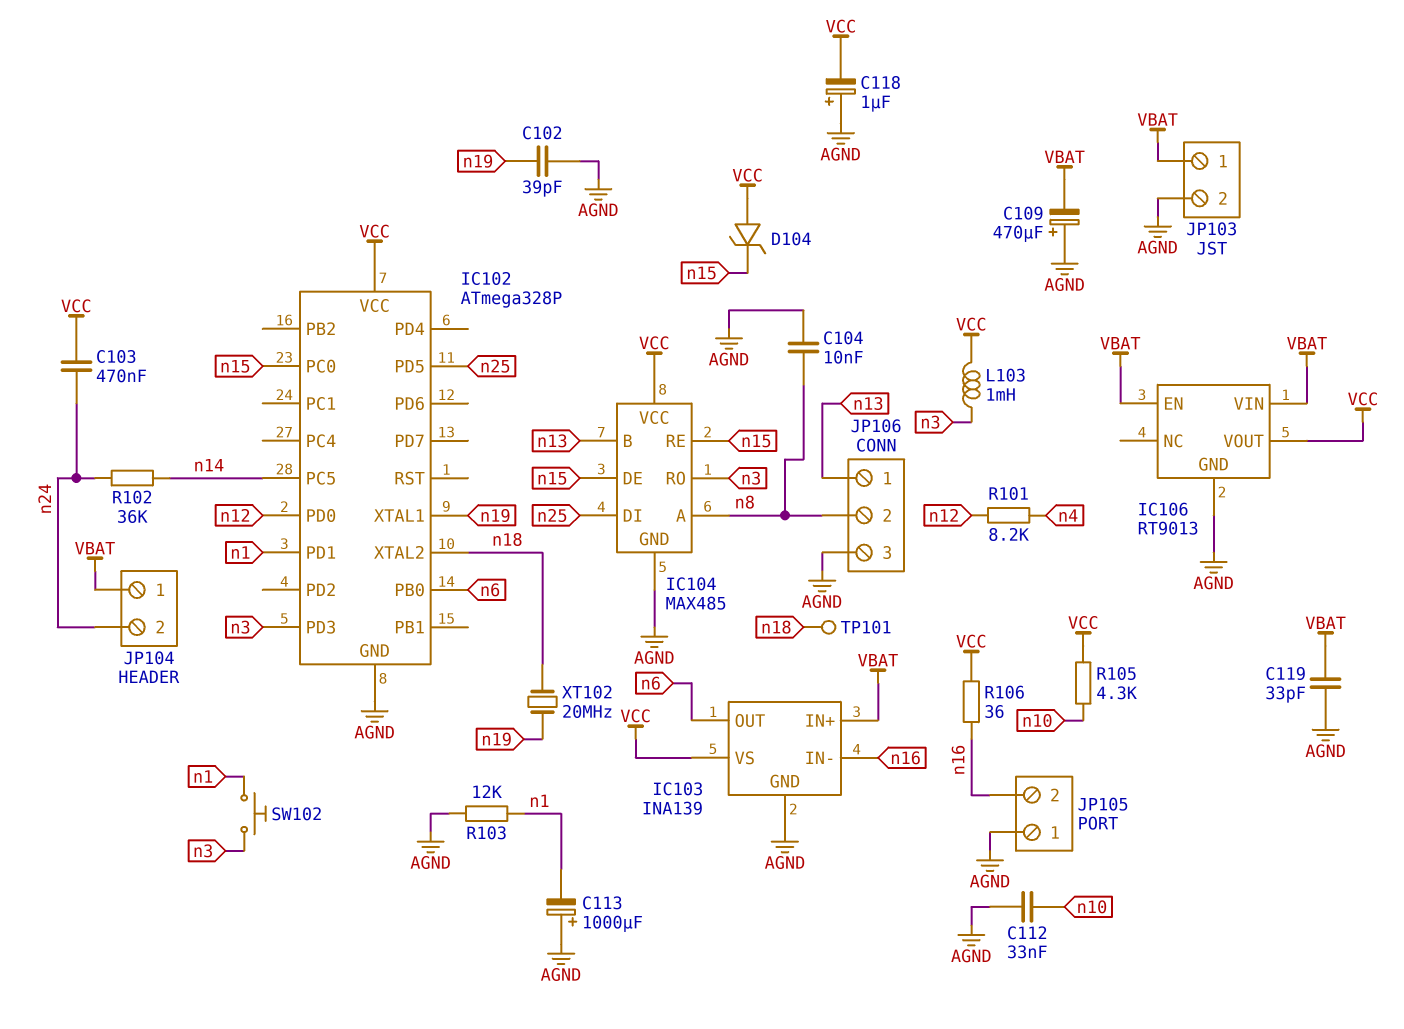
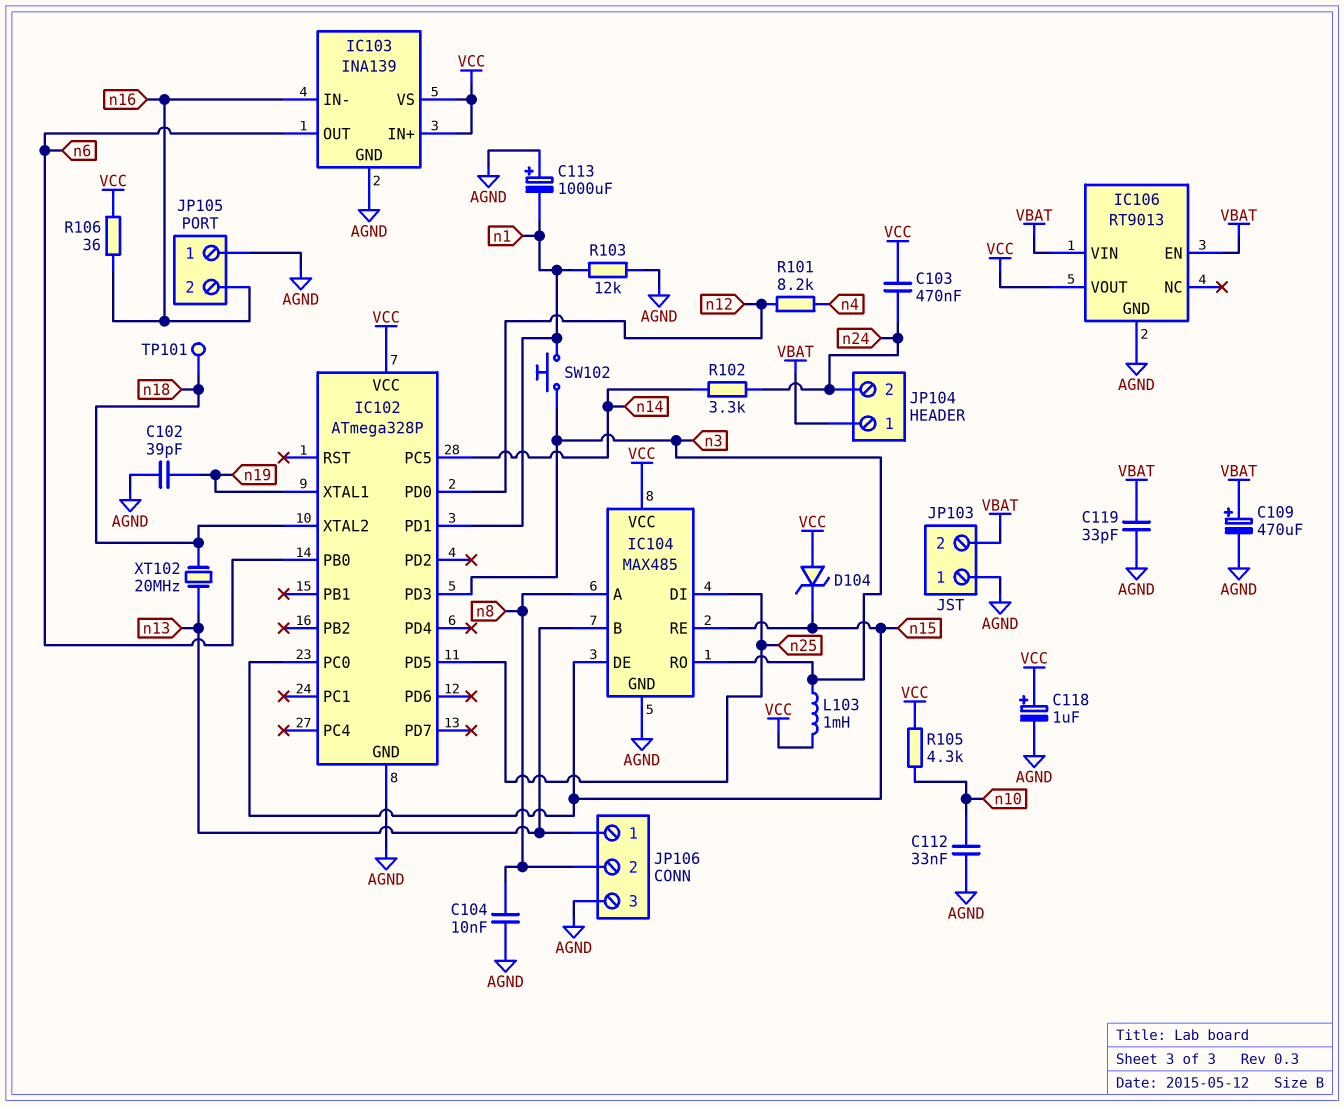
C109: 470uF (plus AGND, minus VBAT) -> 470uF (plus VBAT, minus AGND)
C118: 1uF (plus AGND, minus VCC) -> 1uF (plus VCC, minus AGND)
IC103 pin IN+: VBAT -> VCC
JP103 pin 1: VBAT -> AGND
JP103 pin 2: AGND -> VBAT
R102: 36k (n14, n24) -> 3.3k (n14, n24)
XT102: 20MHz (n18, n19) -> 20MHz (n13, n18)

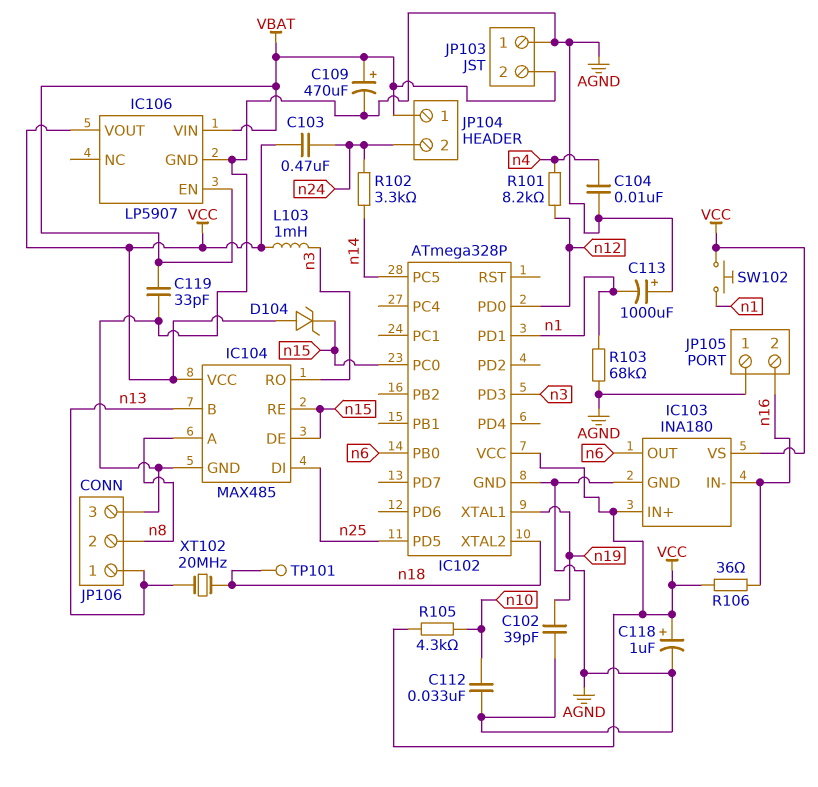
C104: 10nF (AGND, n8) -> 10nF (AGND, n4)
IC103: INA139 -> INA180
IC106: RT9013 -> LP5907
R103: 12k (AGND, n1) -> 68k (AGND, n1)
SW102: button (n1, n3) -> button (VCC, n1)

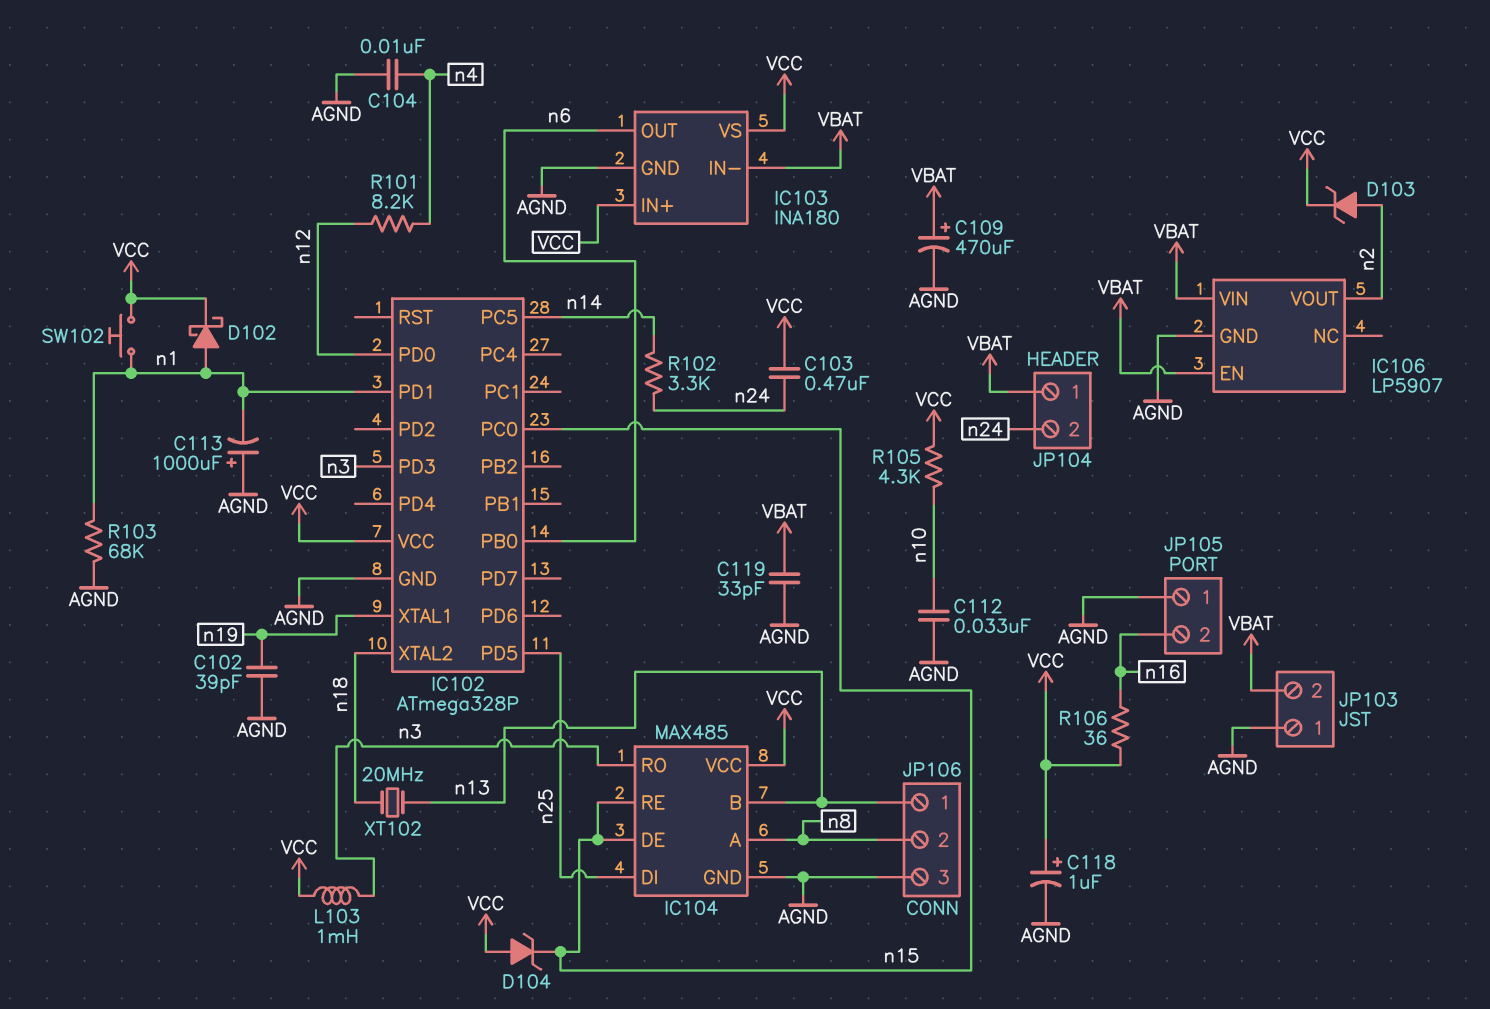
D102: none -> schottky (A n1, K VCC)
D103: none -> zener (A n2, K VCC)
IC103 pin IN-: n16 -> VBAT
IC106 pin VOUT: VCC -> n2
TP101: test point (n18) -> none

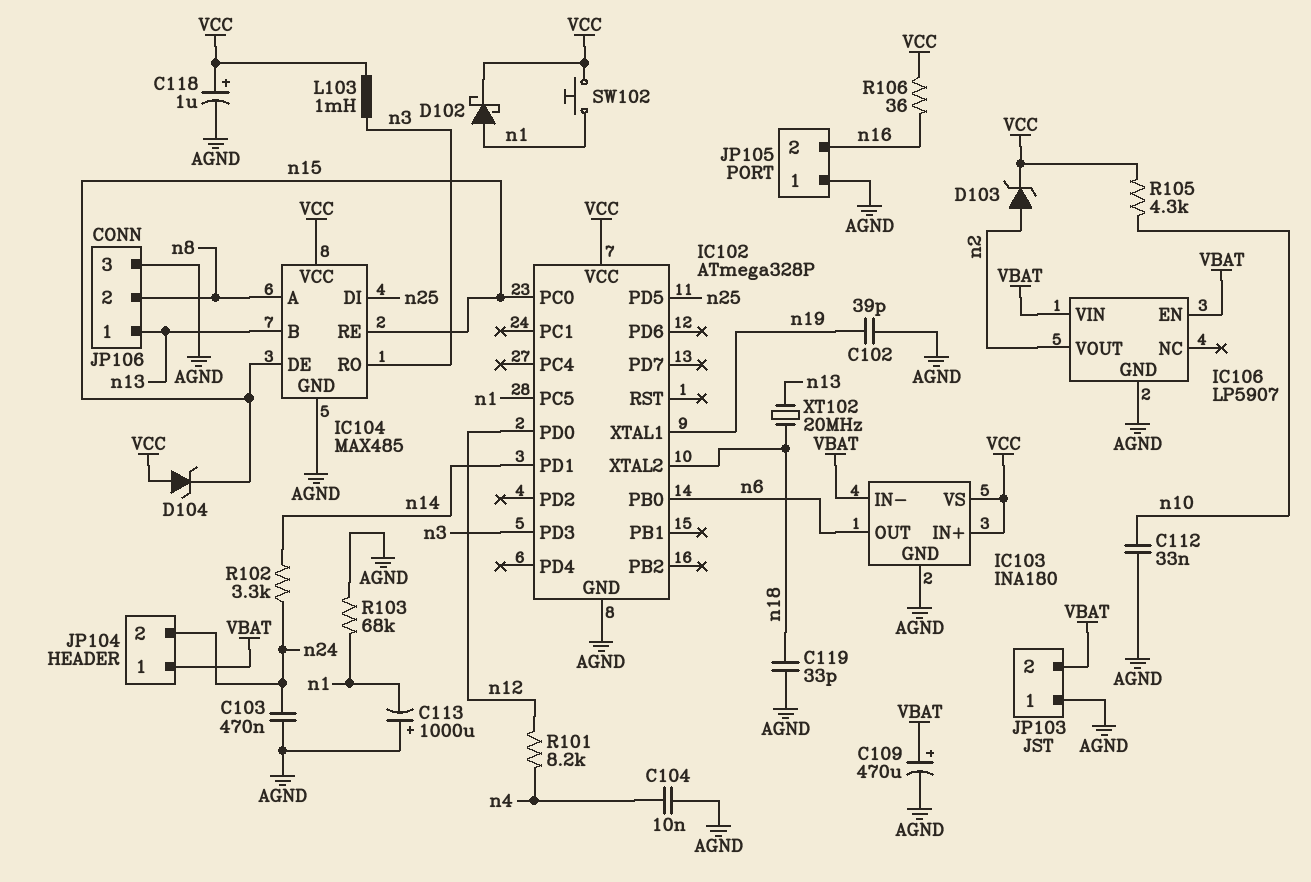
C103: 470nF (VCC, n24) -> 470nF (AGND, n24)
C119: 33pF (AGND, VBAT) -> 33pF (AGND, n18)
IC102 pin PC5: n14 -> n1
IC102 pin PD1: n1 -> n14

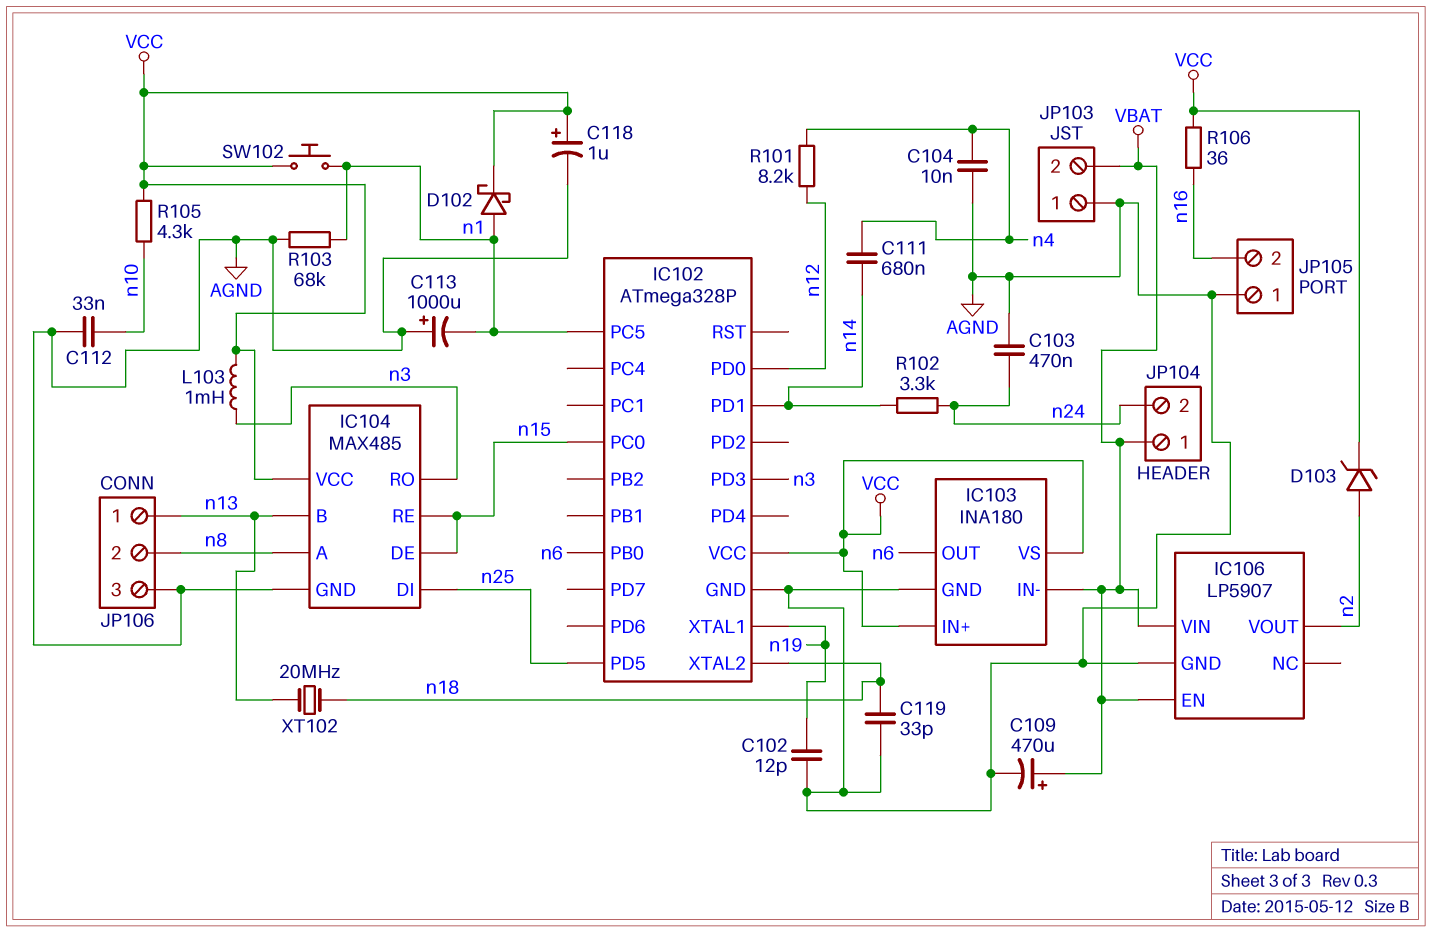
C102: 39pF (AGND, n19) -> 12pF (AGND, n19)
C111: none -> 680nF (n4, n14)
D104: zener (A VCC, K n15) -> none

